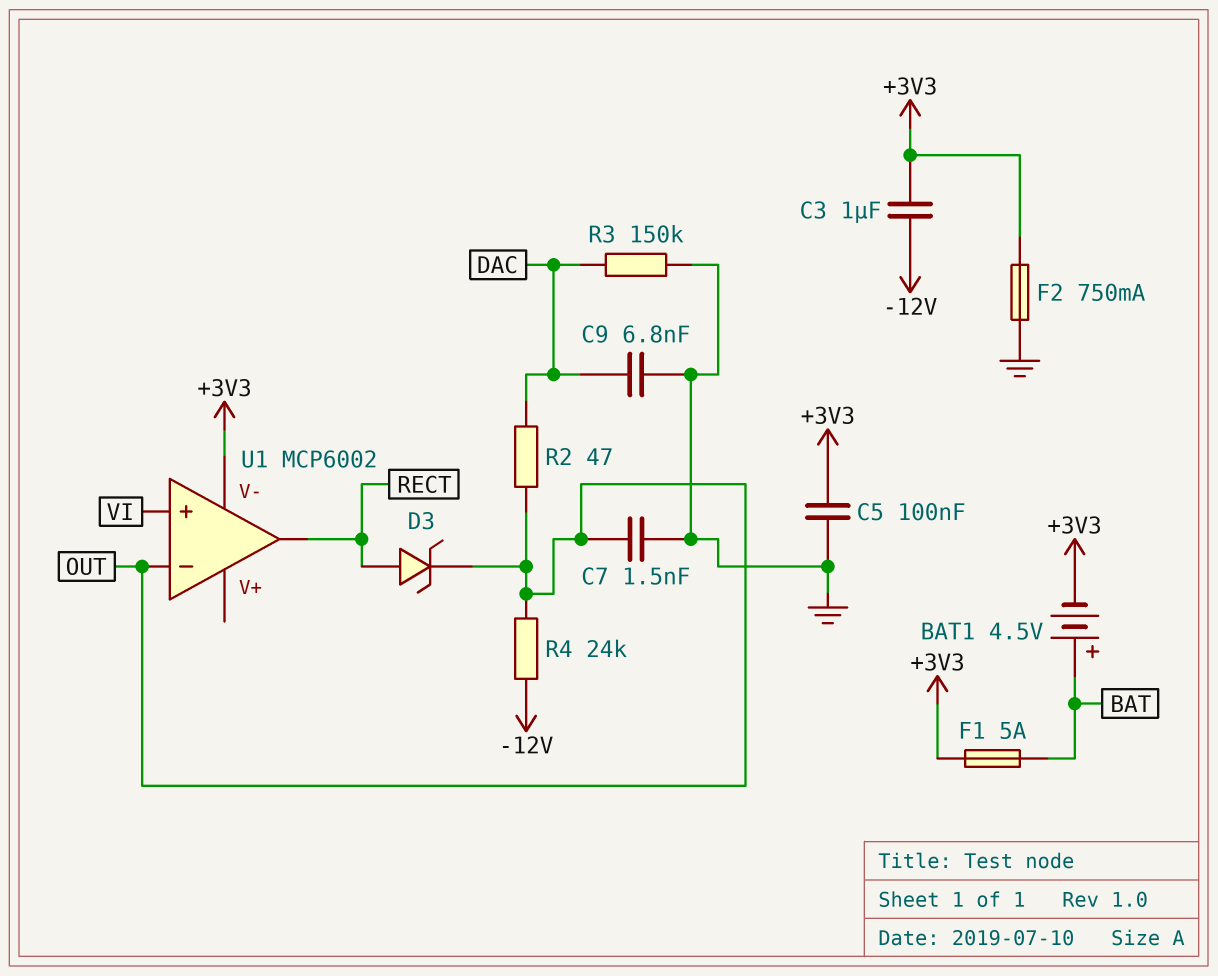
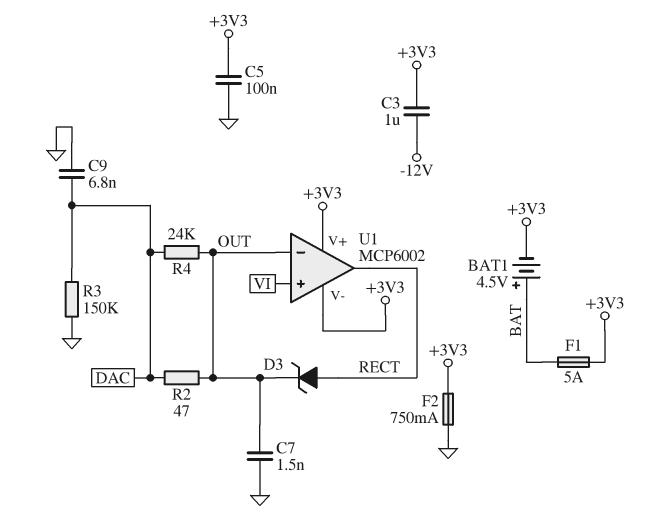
R4: 24k (-12V, OUT) -> 24k (DAC, OUT)
U1 pin V+: none -> +3V3

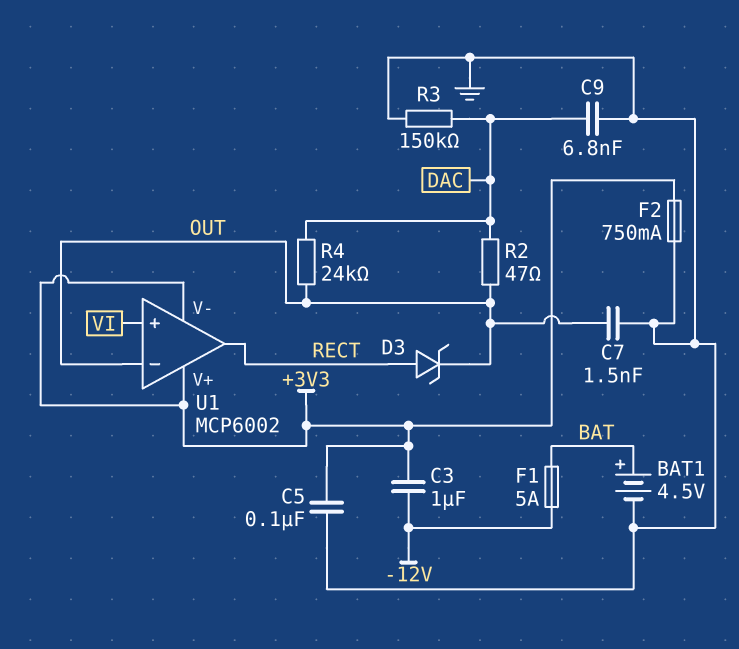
BAT1: 4.5V (plus BAT, minus +3V3) -> 4.5V (plus BAT, minus GND)
F1: 5A (+3V3, BAT) -> 5A (-12V, BAT)

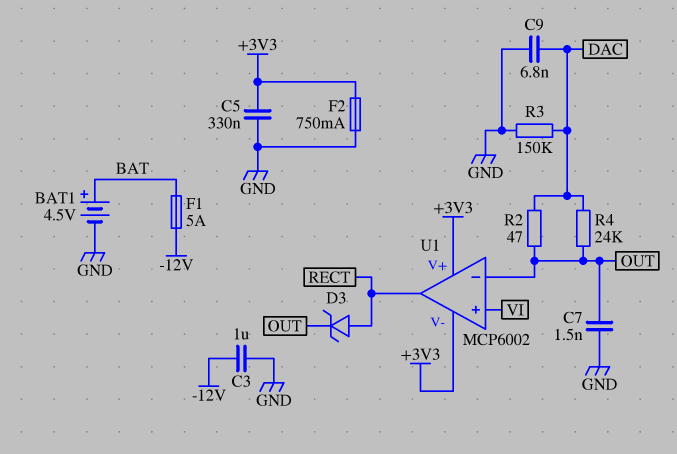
C3: 1uF (+3V3, -12V) -> 1uF (-12V, GND)
C5: 100nF (+3V3, GND) -> 330nF (+3V3, GND)

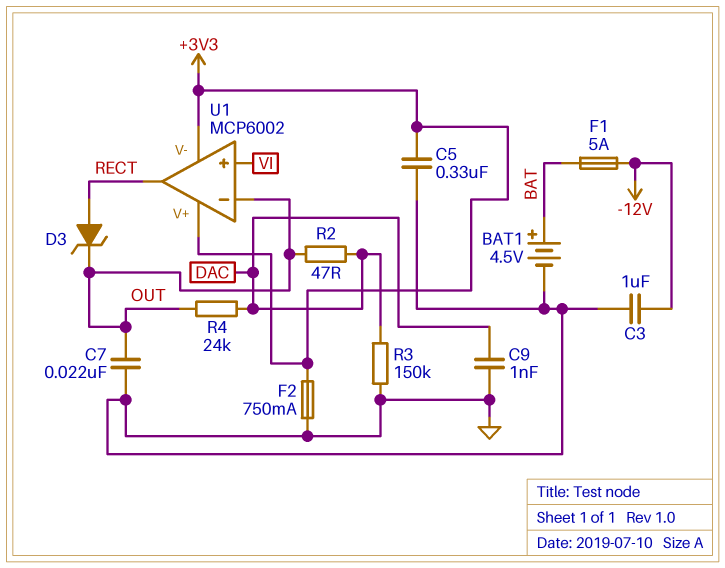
C7: 1.5nF (GND, OUT) -> 22nF (GND, OUT)
C9: 6.8nF (DAC, GND) -> 1nF (DAC, GND)

